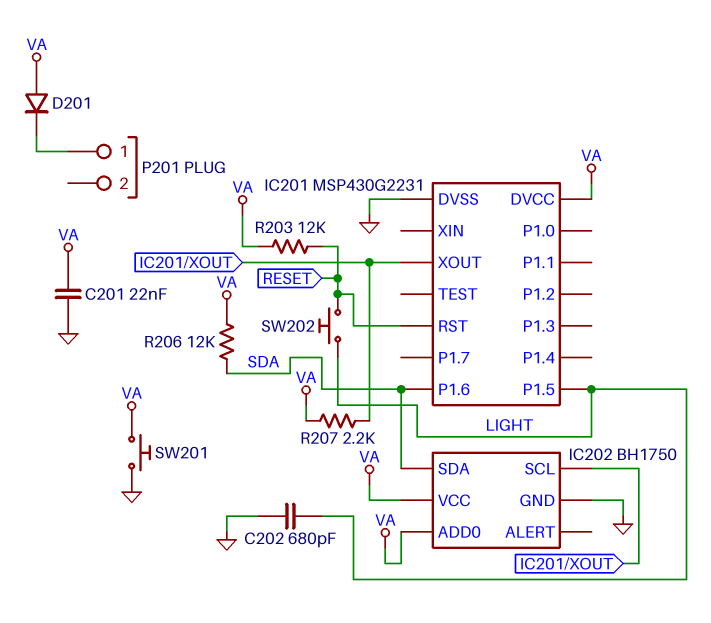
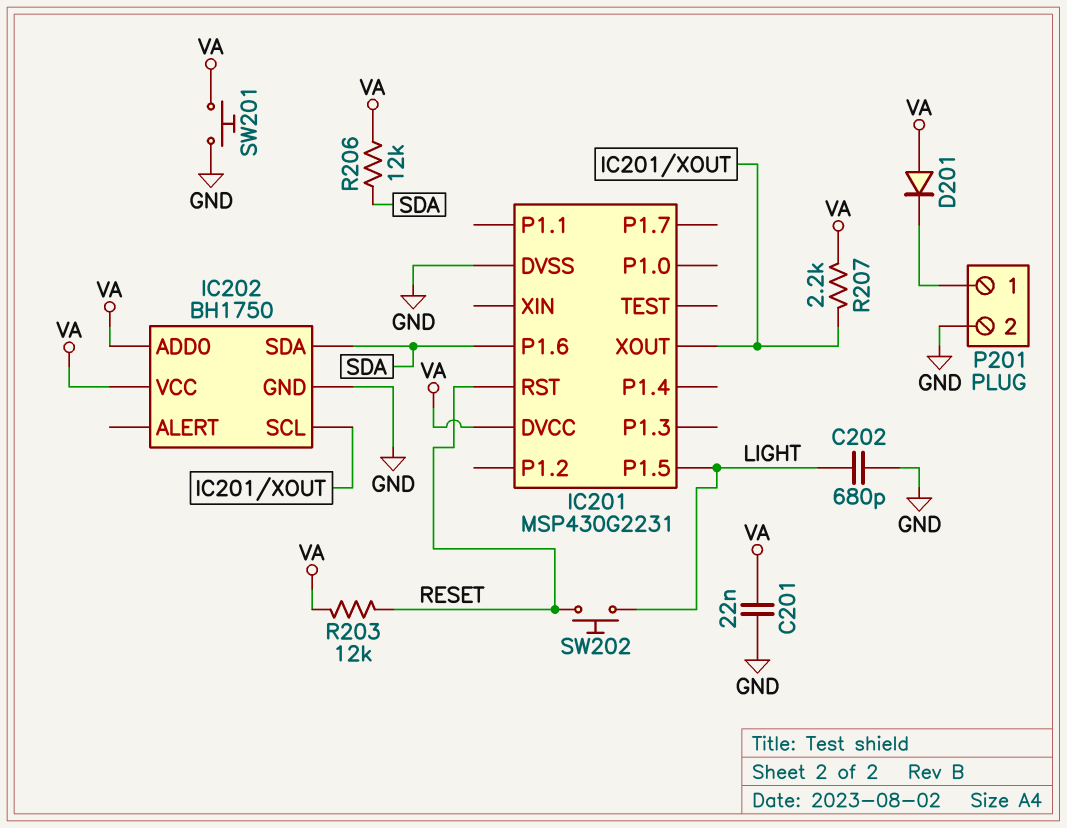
P201 pin 2: none -> GND

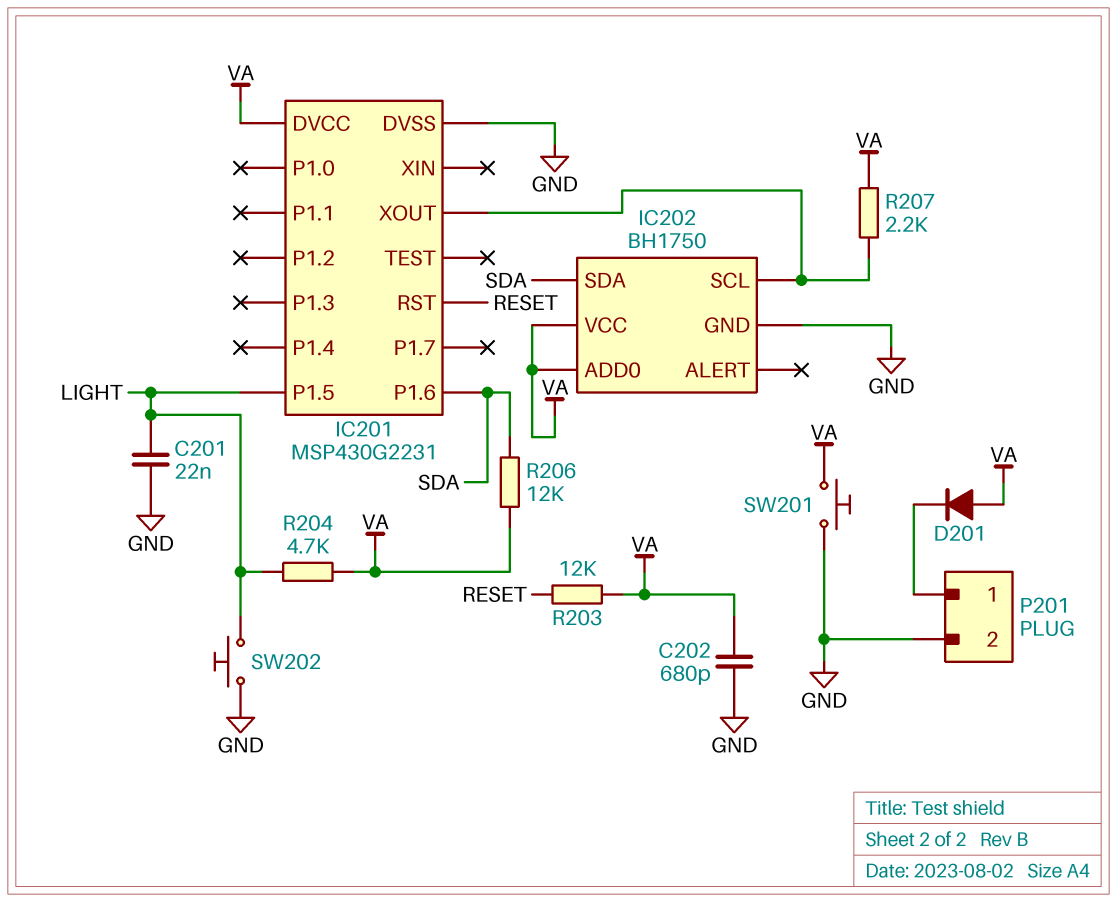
C201: 22nF (GND, VA) -> 22nF (GND, LIGHT)
C202: 680pF (GND, LIGHT) -> 680pF (GND, VA)
R204: none -> 4.7k (LIGHT, VA)
SW202: button (LIGHT, RESET) -> button (GND, LIGHT)

